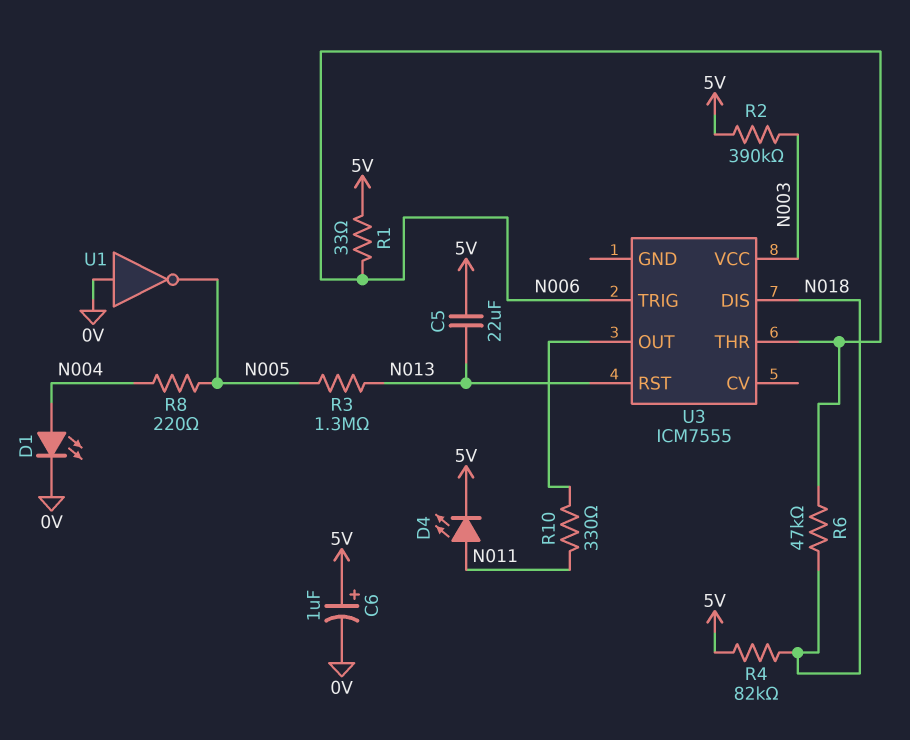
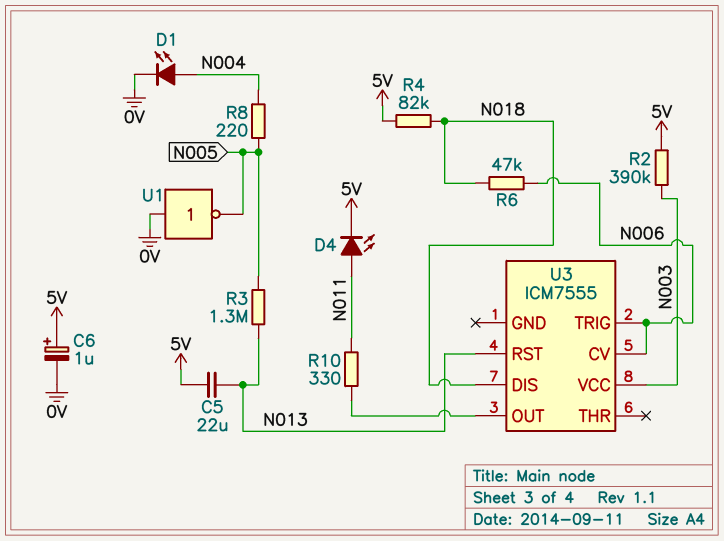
R1: 33 (5V, N006) -> none
U3 pin CV: none -> N006
U3 pin THR: N006 -> none

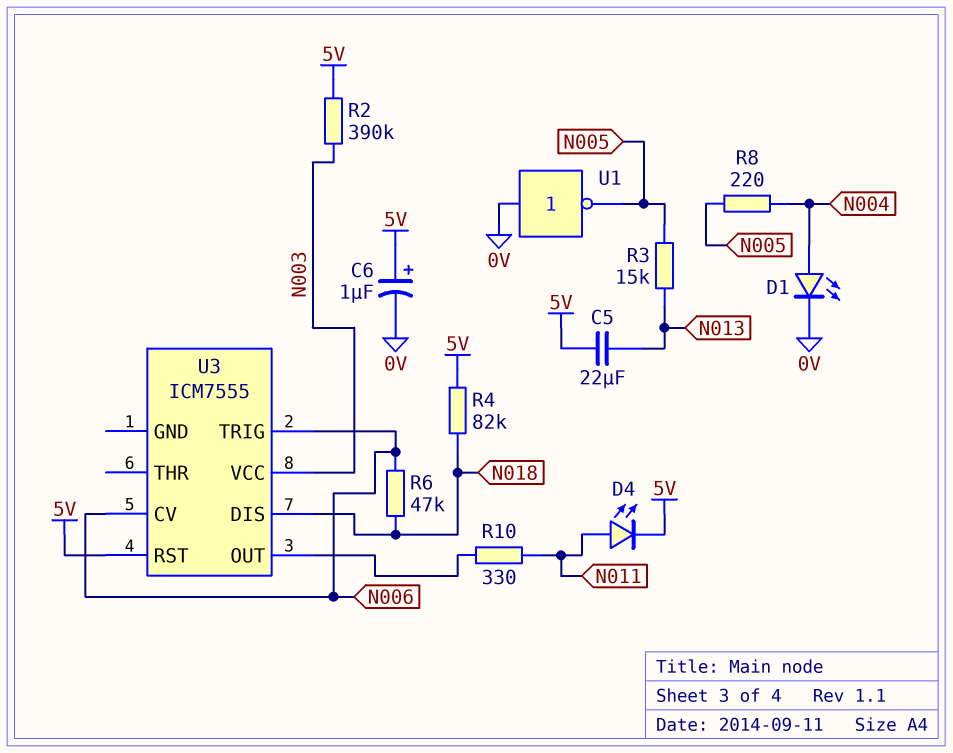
R3: 1.3M (N005, N013) -> 15k (N005, N013)
U3 pin RST: N013 -> 5V

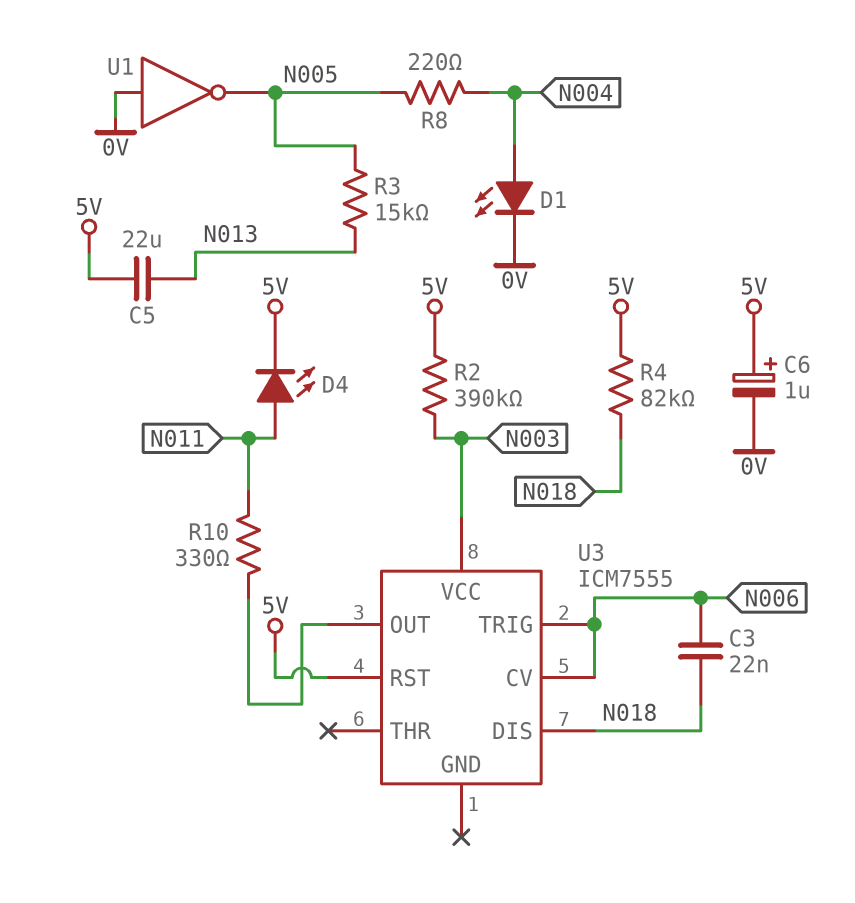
C3: none -> 22nF (N006, N018)
R6: 47k (N006, N018) -> none

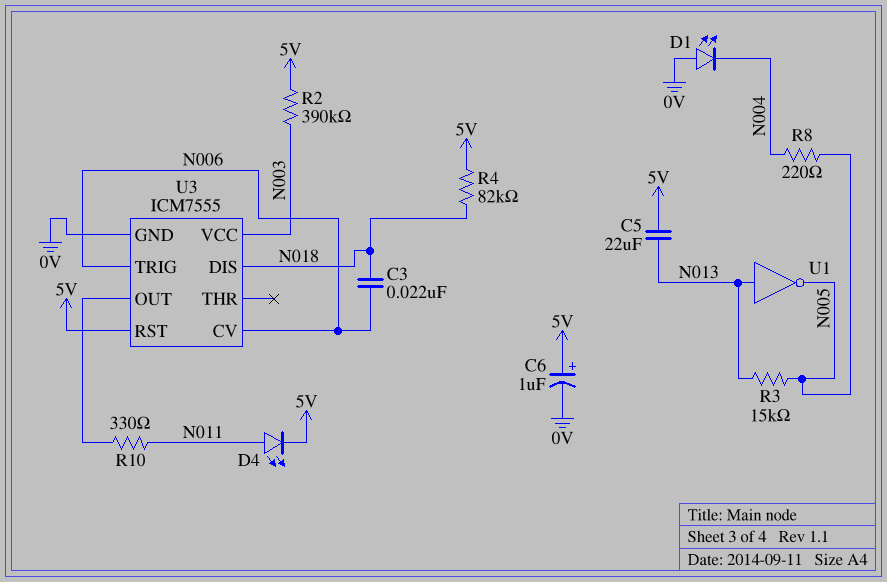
D1: LED (A N004, K 0V) -> LED (A 0V, K N004)
U1: NOT (in 0V, out N005) -> NOT (in N013, out N005)
U3 pin GND: none -> 0V

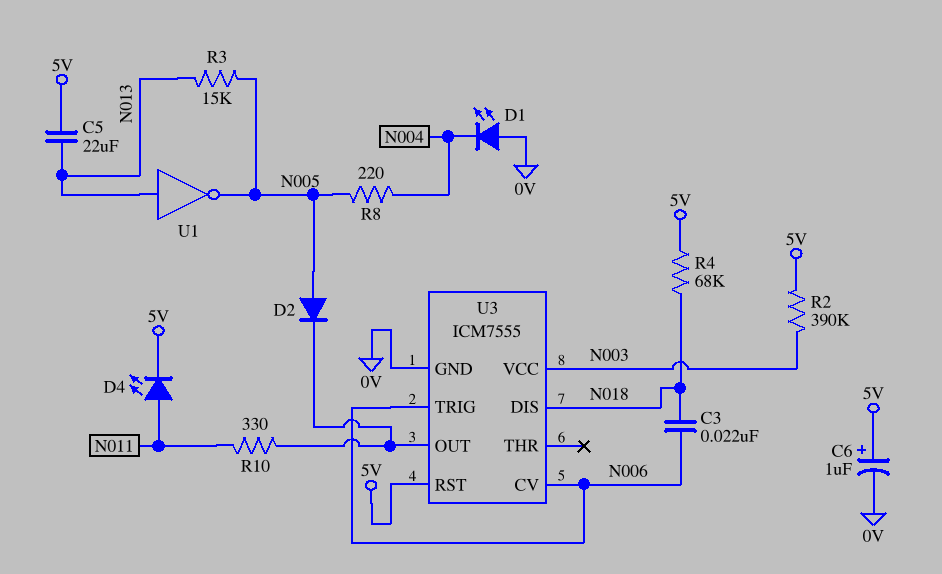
D2: none -> diode (A N005, K U3/OUT)
R4: 82k (5V, N018) -> 68k (5V, N018)

